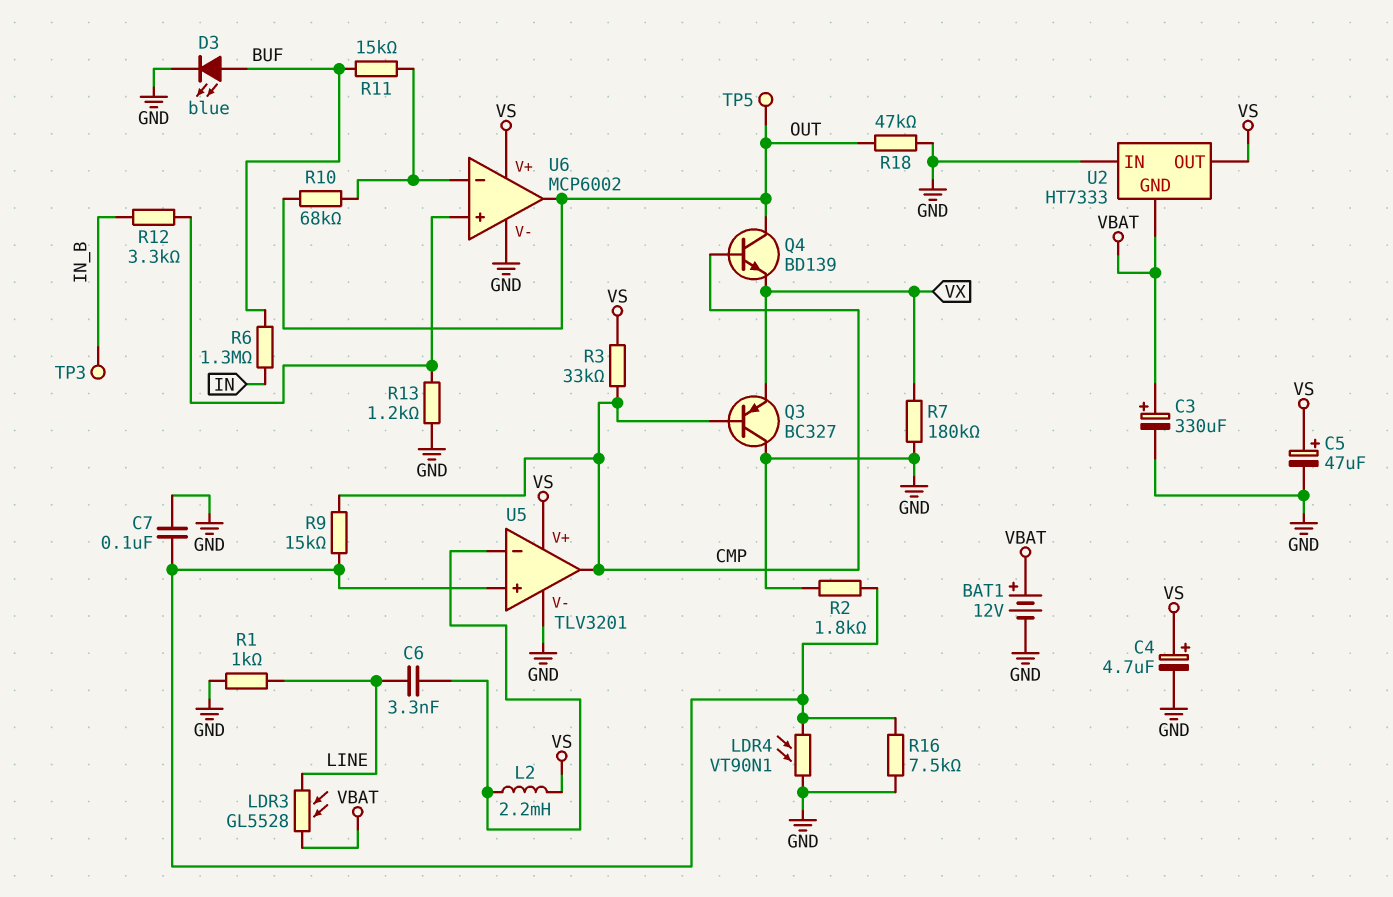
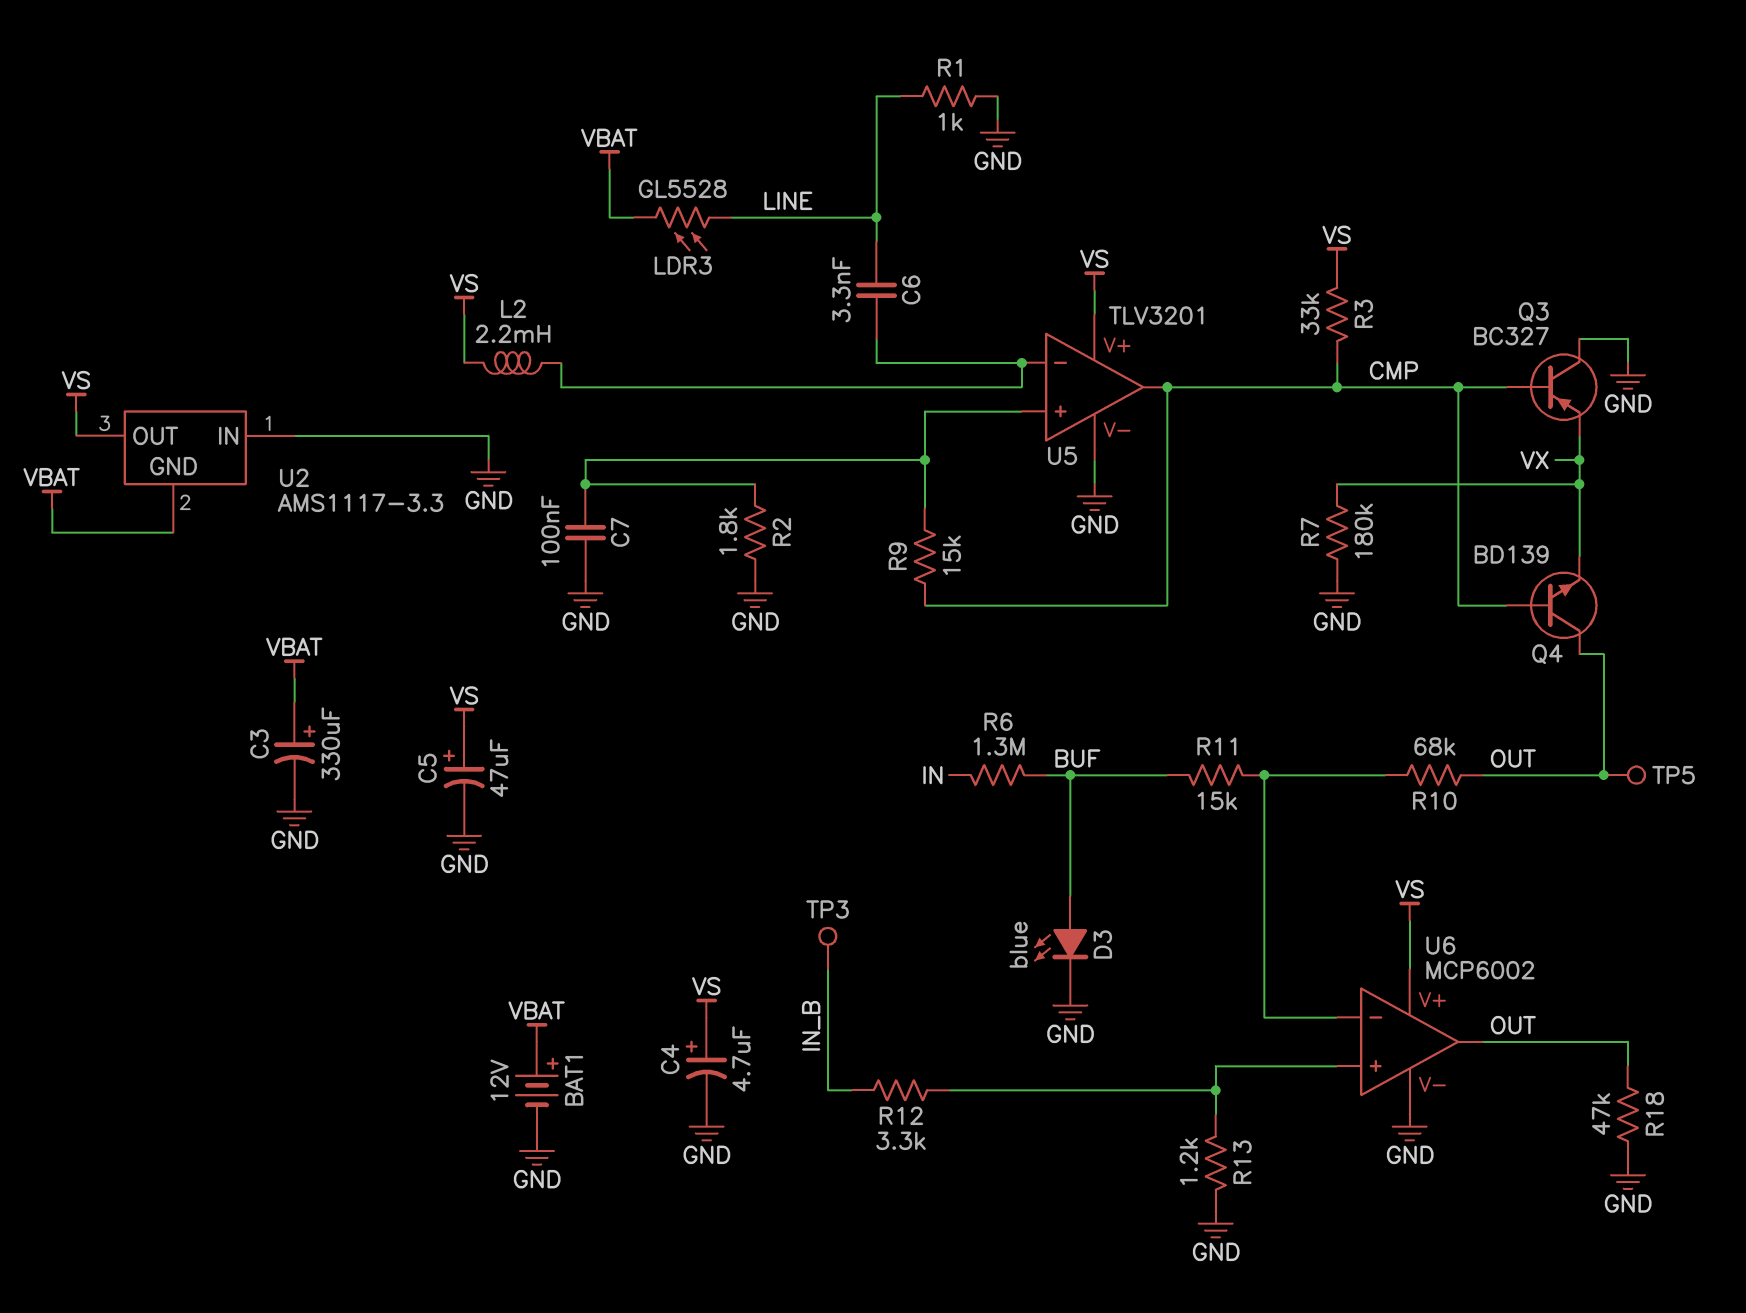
LDR4: VT90N1 (GND, U5/in+) -> none
R16: 7.5k (GND, U5/in+) -> none
U2: HT7333 -> AMS1117-3.3

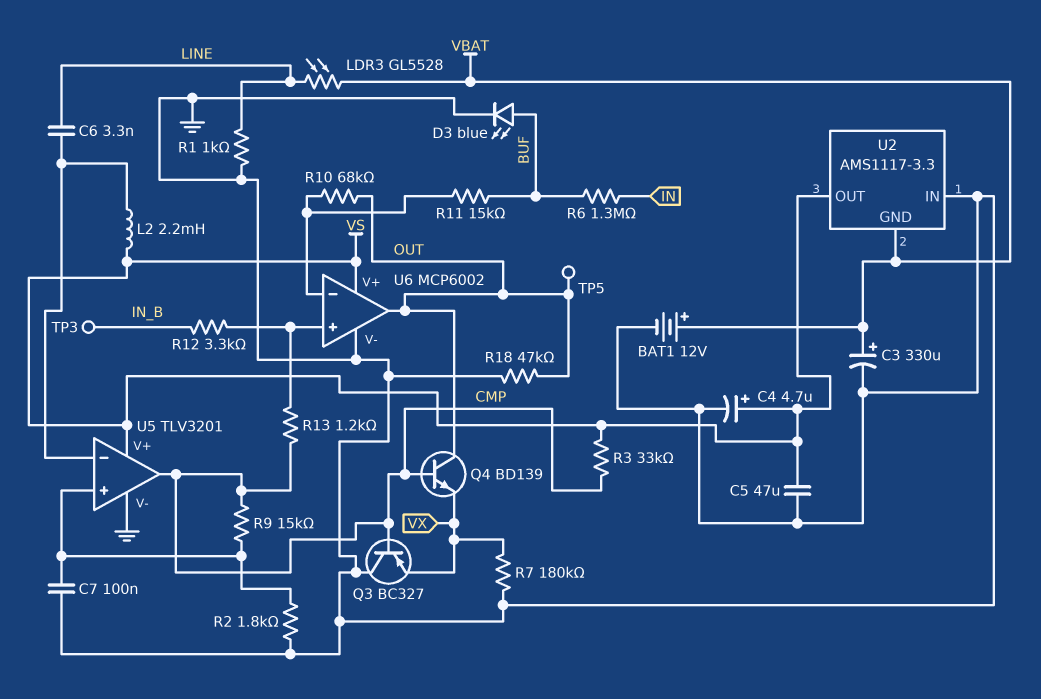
C5: 47uF (plus VS, minus GND) -> 47uF (GND, VS)
R13: 1.2k (GND, U6/in+) -> 1.2k (CMP, U6/in+)

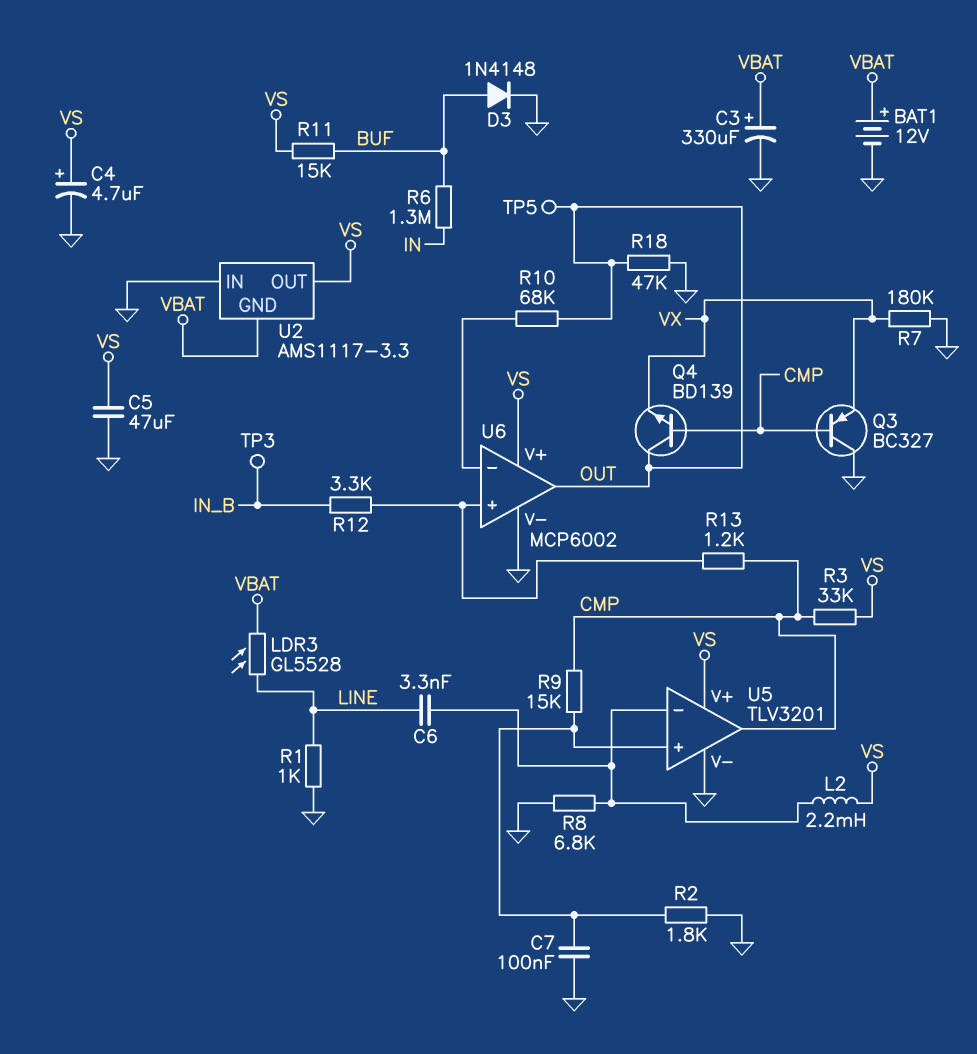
D3: LED blue (A BUF, K GND) -> diode 1N4148 (A BUF, K GND)
R8: none -> 6.8k (GND, U5/in-)
R11: 15k (BUF, U6/in-) -> 15k (BUF, VS)

